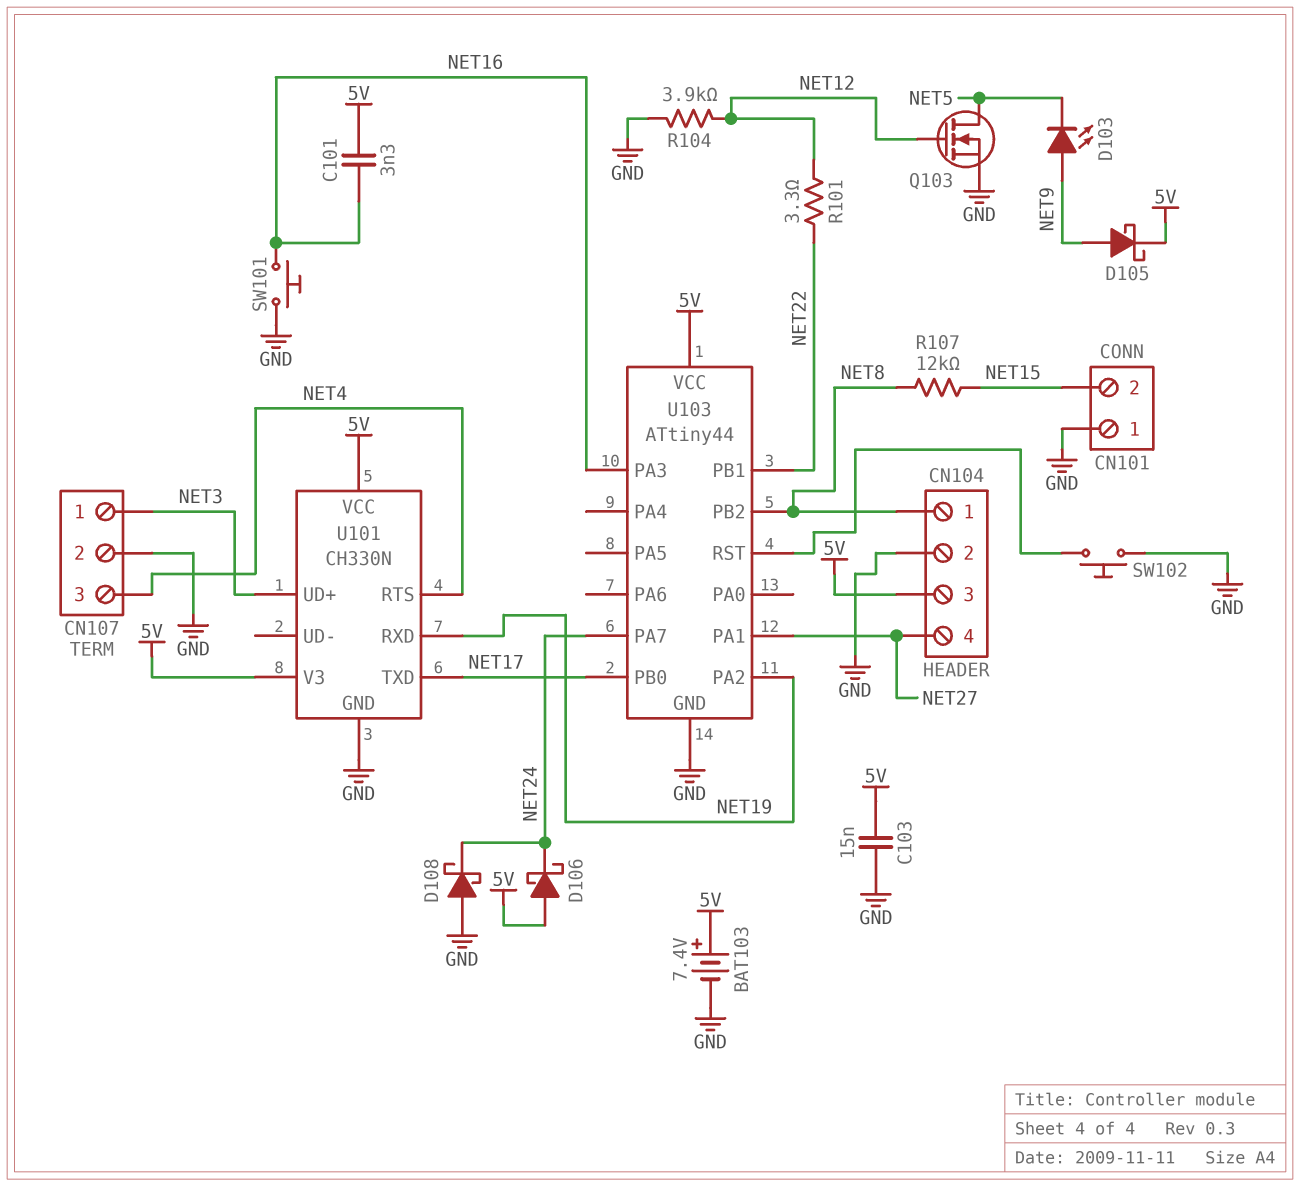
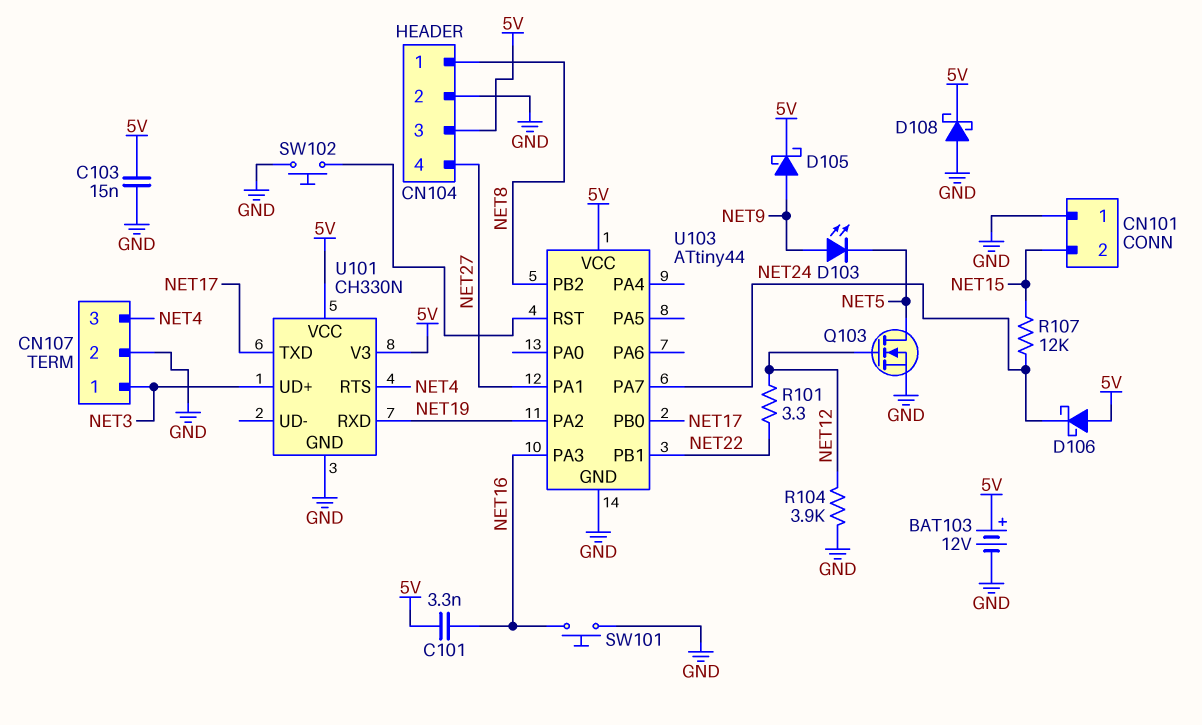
BAT103: 7.4V (plus 5V, minus GND) -> 12V (plus 5V, minus GND)
D108: schottky (A GND, K NET24) -> schottky (A GND, K 5V)
R107: 12k (NET8, NET15) -> 12k (NET15, NET24)

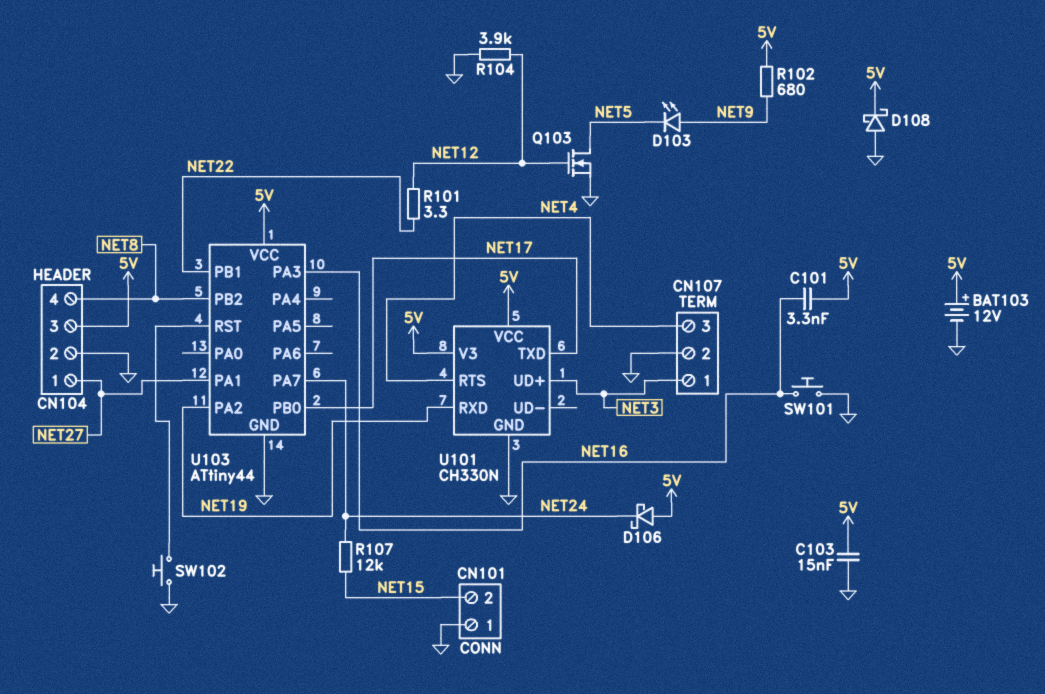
CN104 pin 1: NET8 -> NET27
CN104 pin 4: NET27 -> NET8
D105: schottky (A NET9, K 5V) -> none
R102: none -> 680 (5V, NET9)

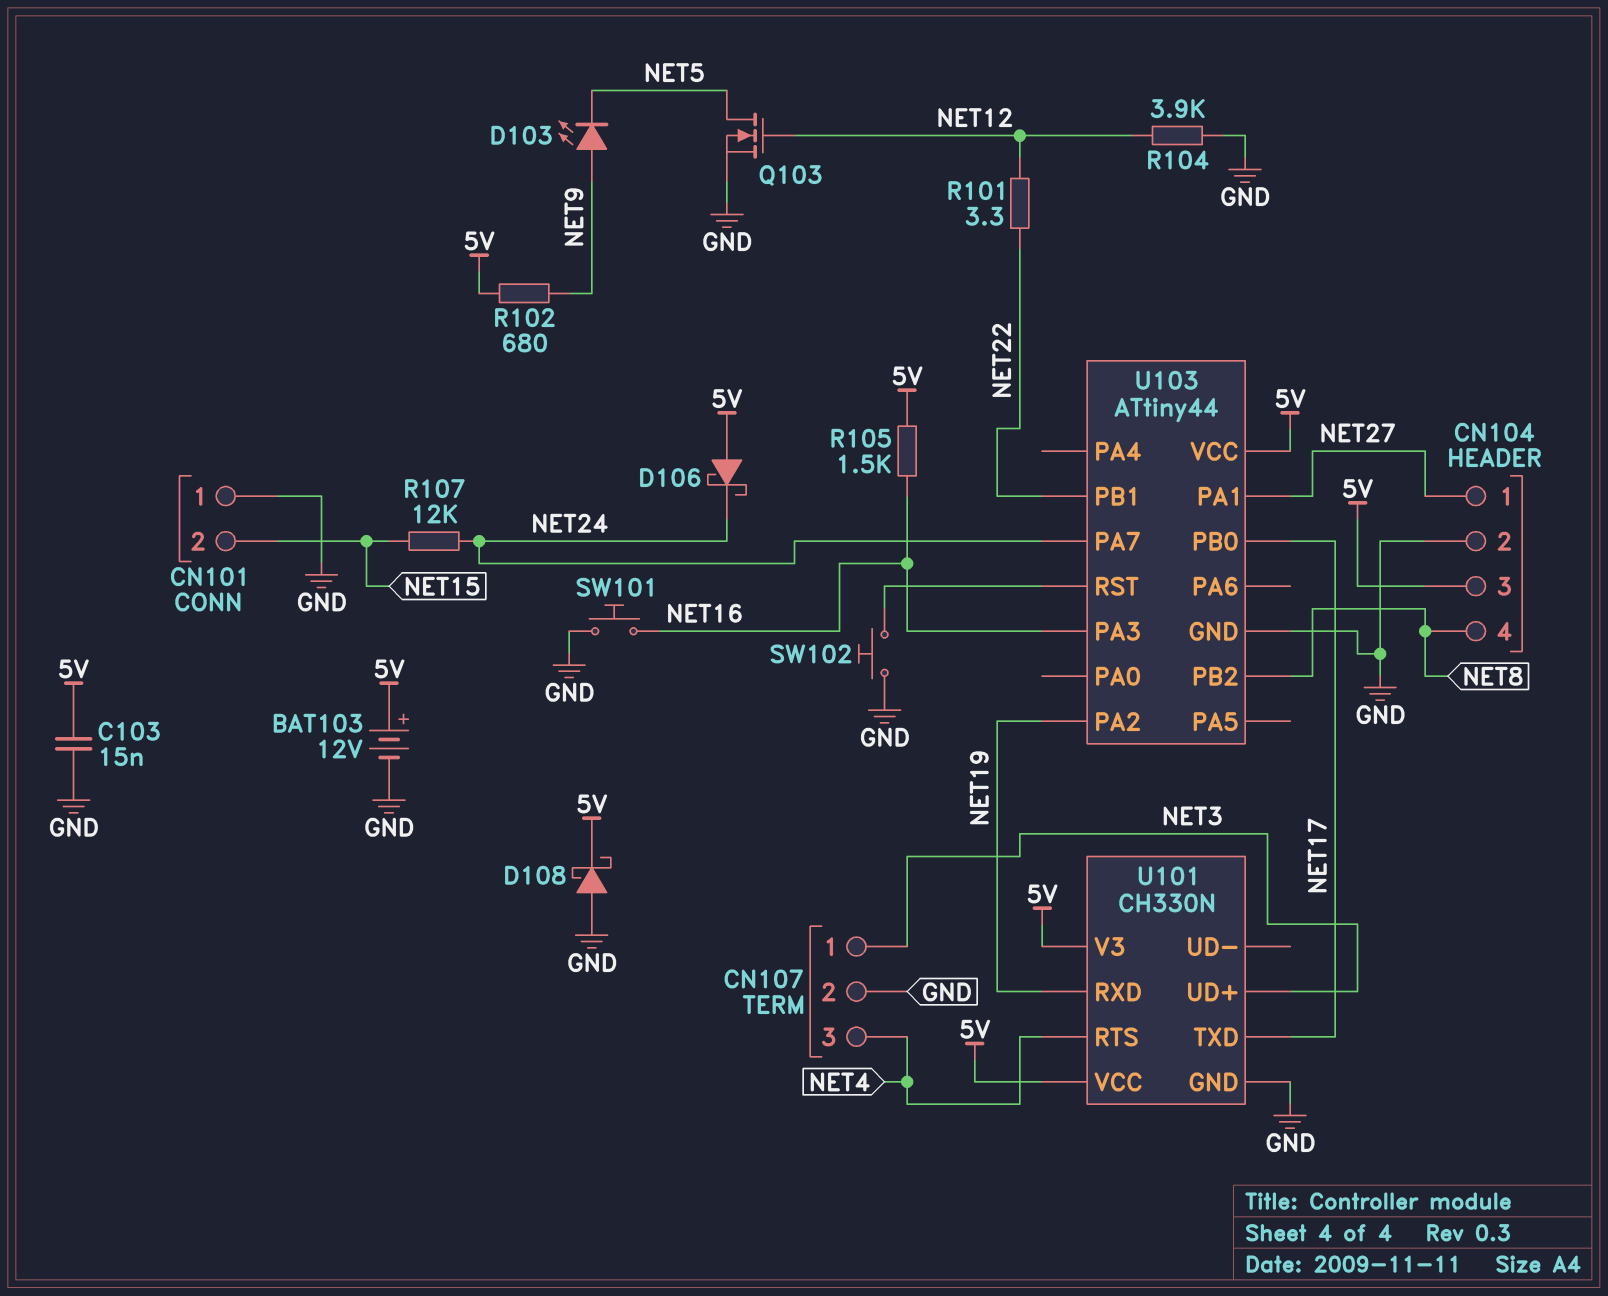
C101: 3.3nF (5V, NET16) -> none
R105: none -> 1.5k (5V, NET16)

